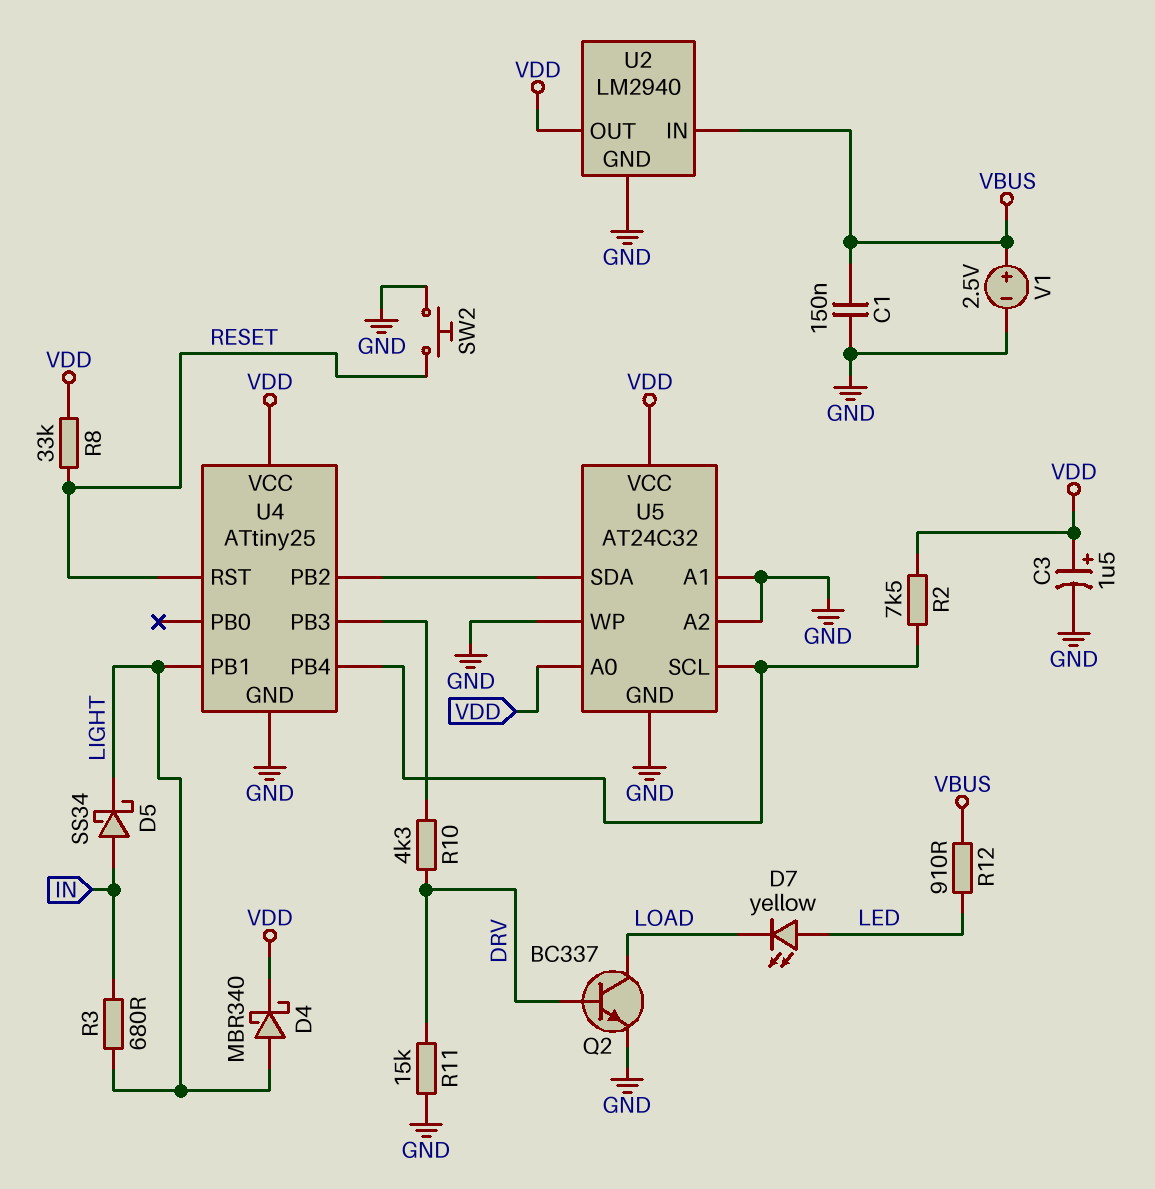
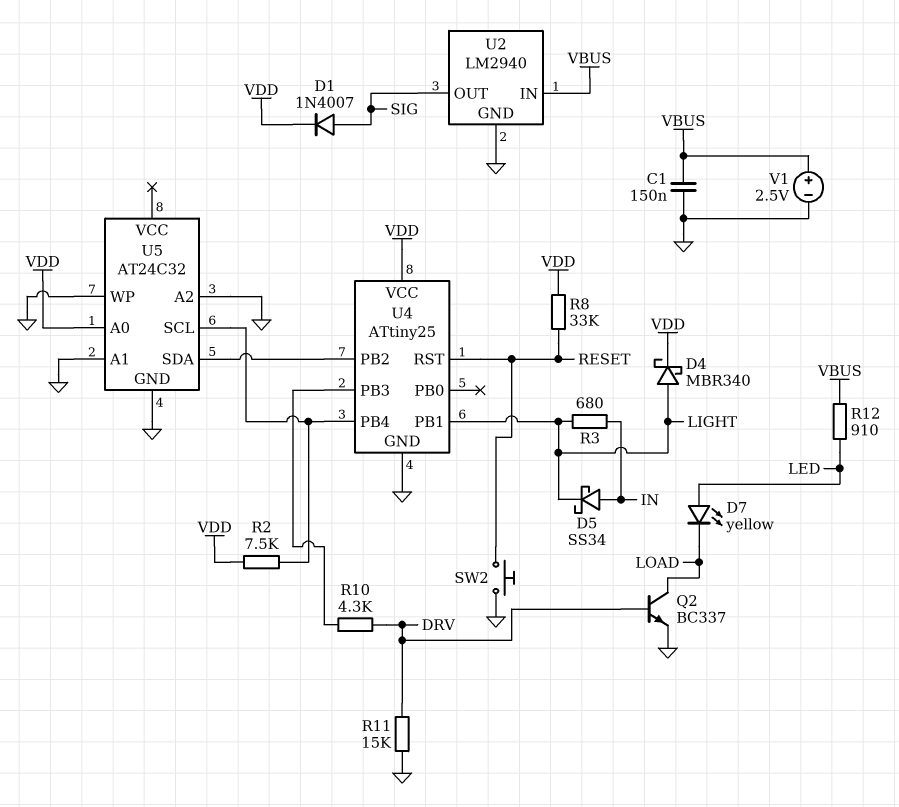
C3: 1.5uF (plus VDD, minus GND) -> none
D1: none -> diode 1N4007 (A SIG, K VDD)
U2 pin OUT: VDD -> SIG
U5 pin VCC: VDD -> none

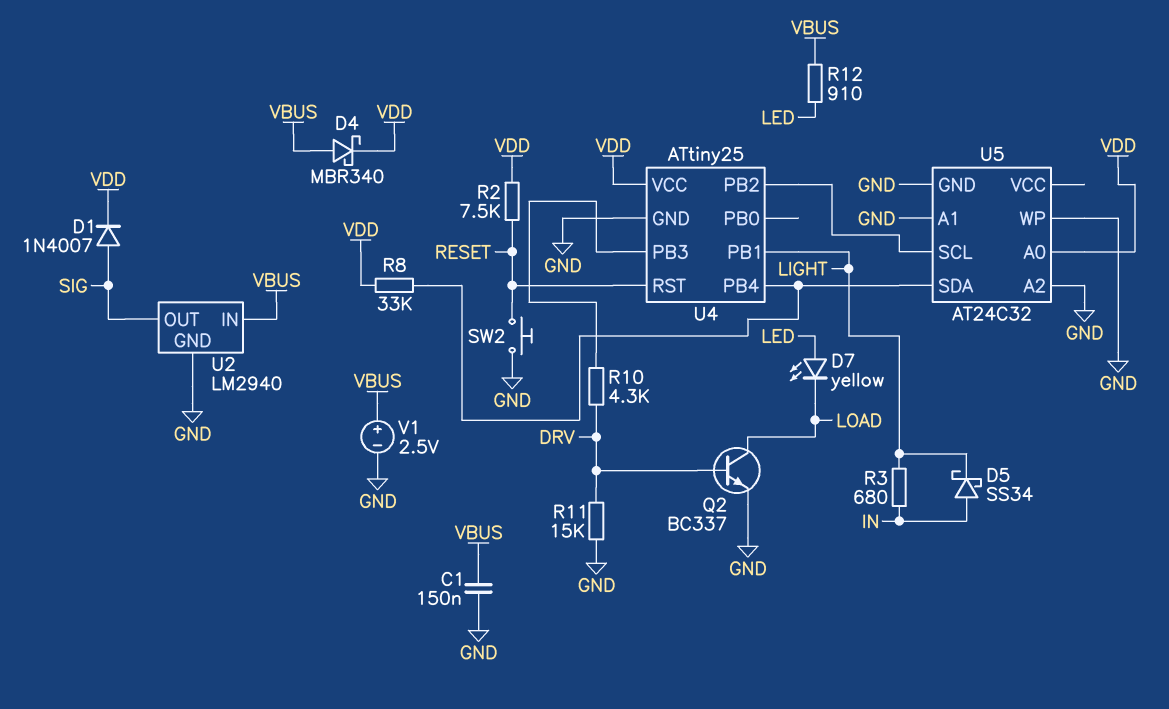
D4: schottky MBR340 (A LIGHT, K VDD) -> schottky MBR340 (A VBUS, K VDD)
R2: 7.5k (U4/PB4, VDD) -> 7.5k (RESET, VDD)
R8: 33k (RESET, VDD) -> 33k (U4/PB4, VDD)
U5 pin SCL: U4/PB4 -> U4/PB2
U5 pin SDA: U4/PB2 -> U4/PB4

